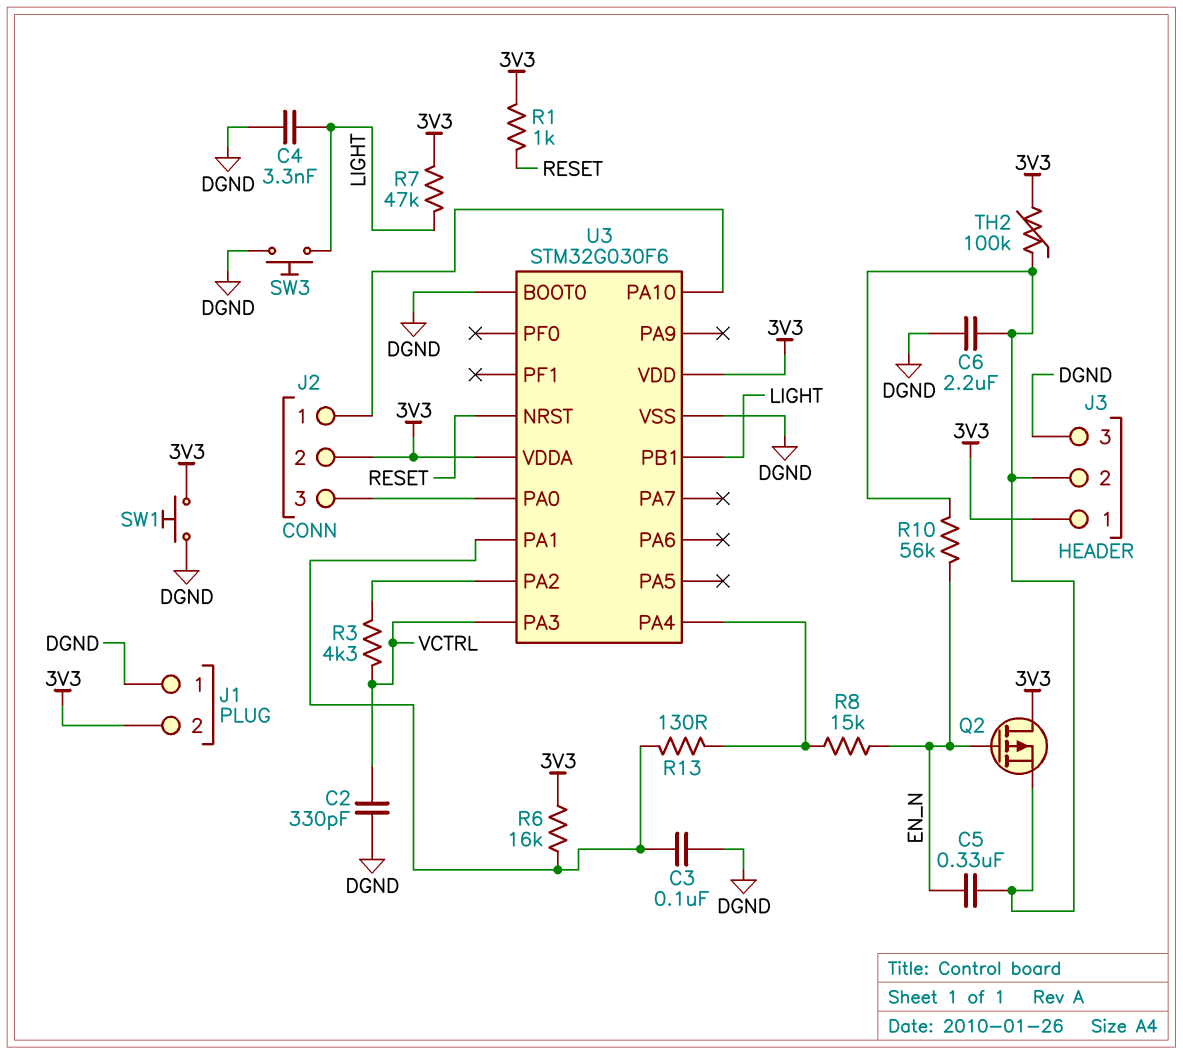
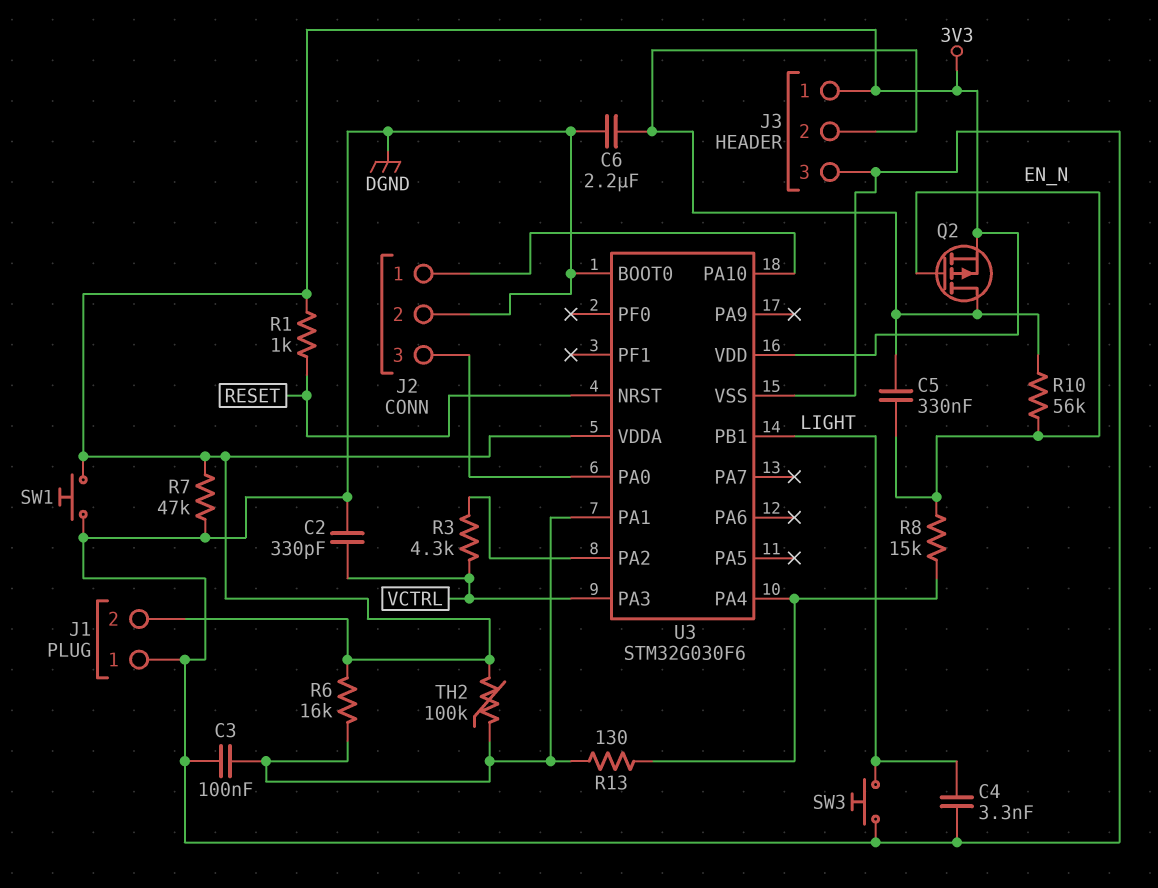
J2 pin 2: 3V3 -> DGND
Q2: PMOS (G EN_N, D 3V3, S J3/2) -> PMOS (G EN_N, D J3/2, S 3V3)
R7: 47k (3V3, LIGHT) -> 47k (3V3, DGND)
TH2: 100k (3V3, J3/2) -> 100k (3V3, U3/PA1)

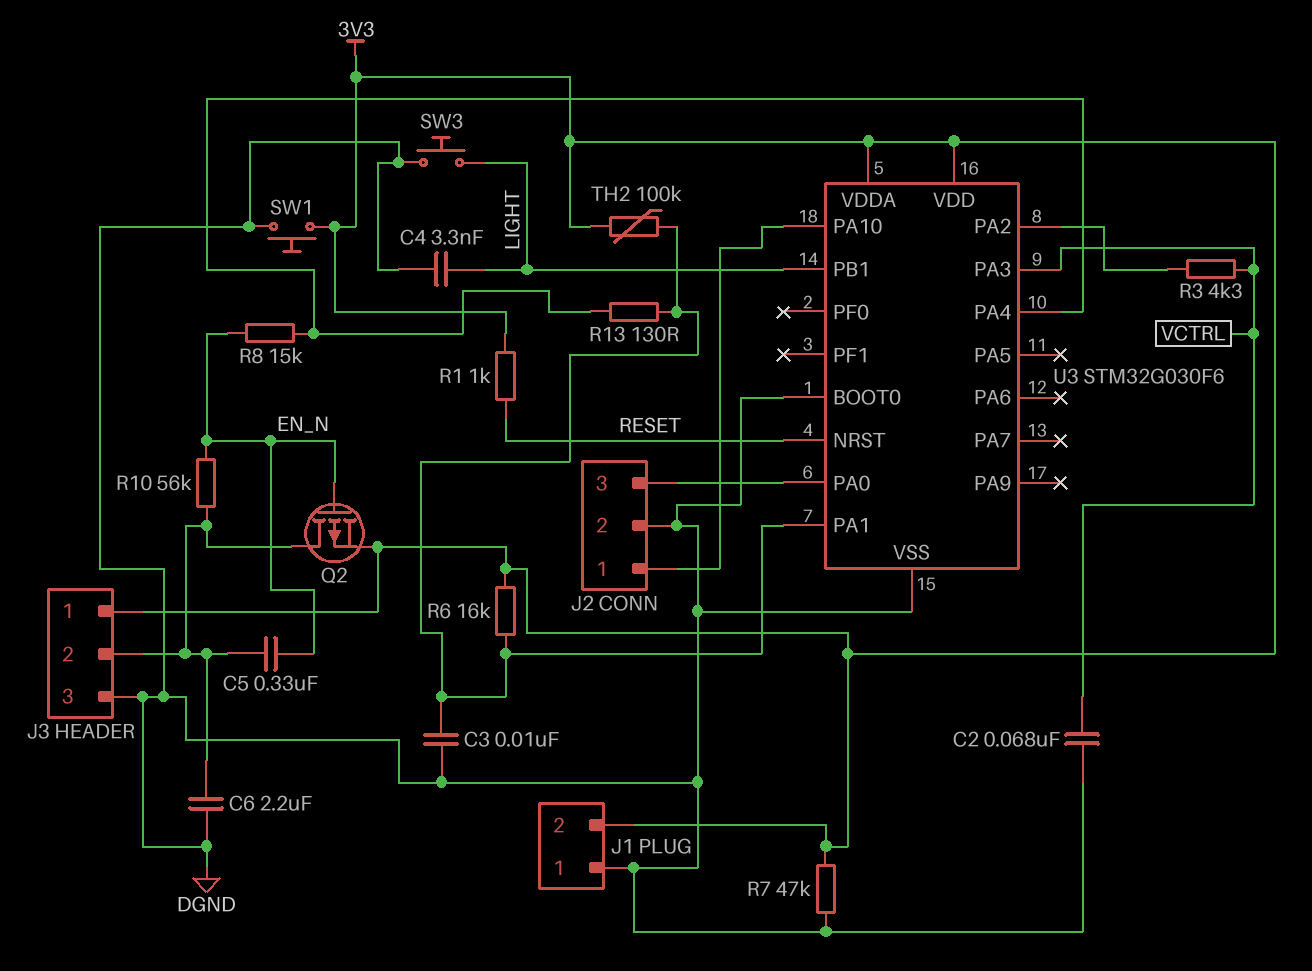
C2: 330pF (DGND, VCTRL) -> 68nF (DGND, VCTRL)
C3: 100nF (DGND, U3/PA1) -> 10nF (DGND, U3/PA1)

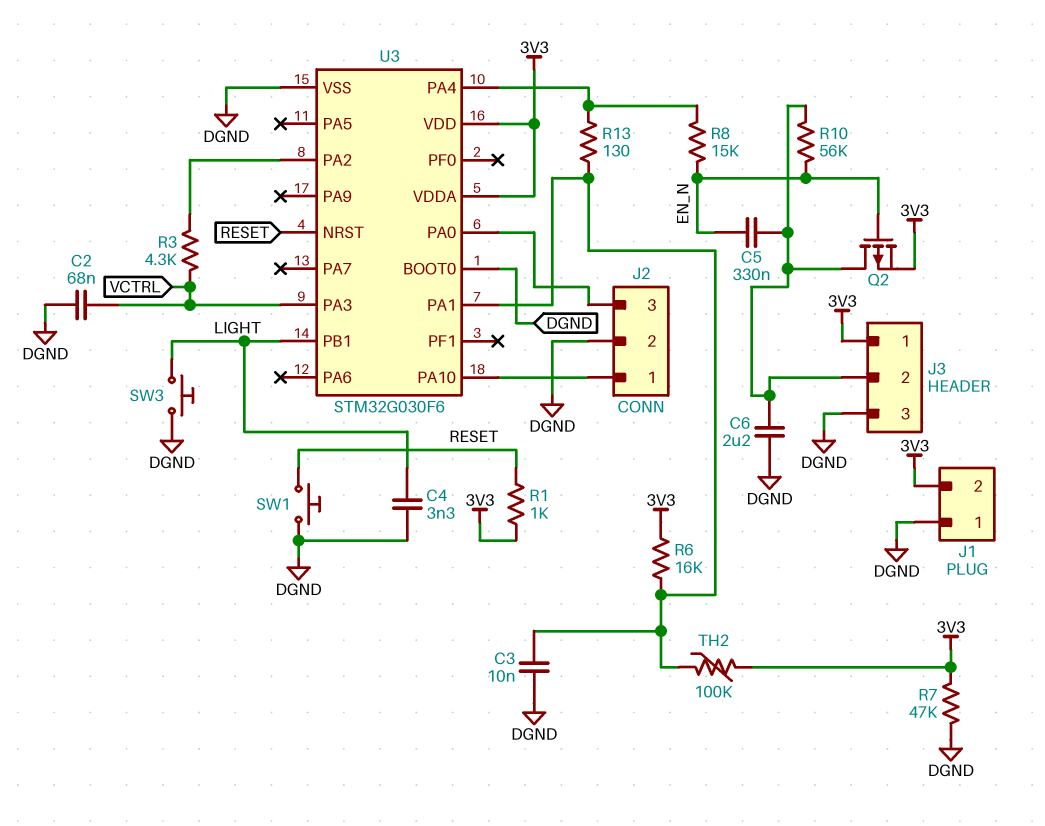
SW1: button (3V3, DGND) -> button (DGND, RESET)

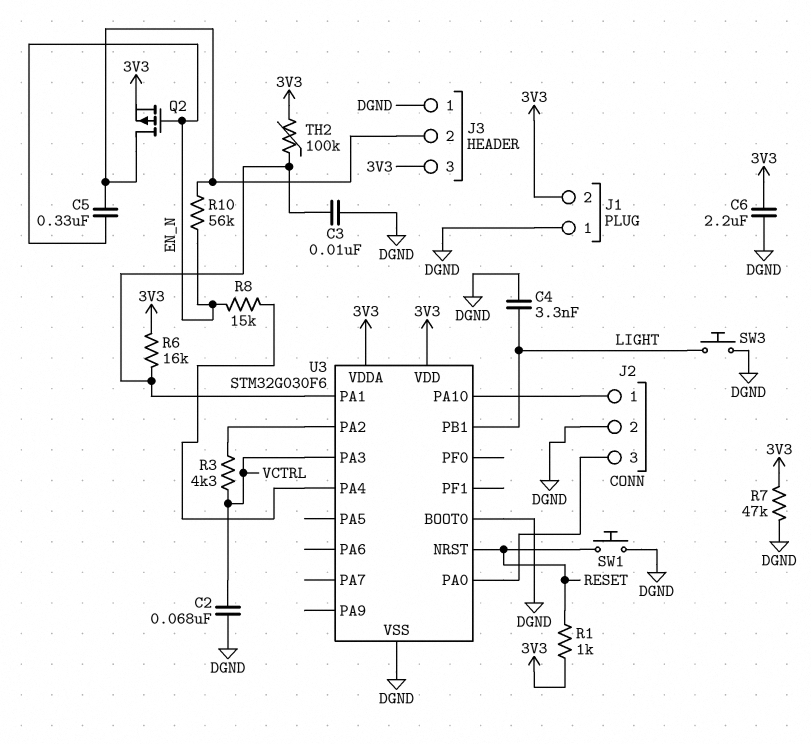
C6: 2.2uF (DGND, J3/2) -> 2.2uF (3V3, DGND)
J3 pin 1: 3V3 -> DGND
J3 pin 3: DGND -> 3V3
R13: 130 (U3/PA1, U3/PA4) -> none

